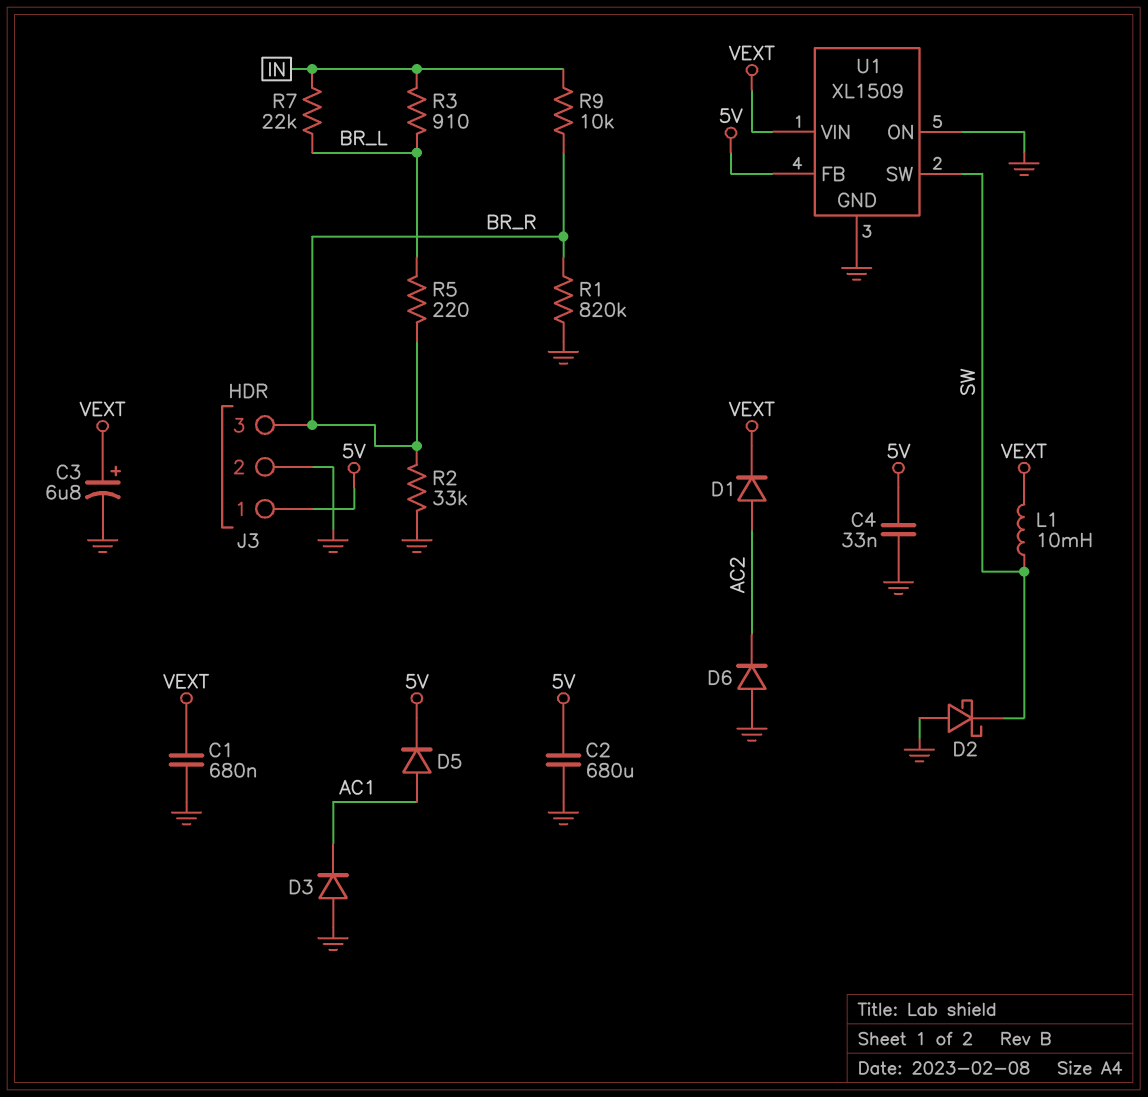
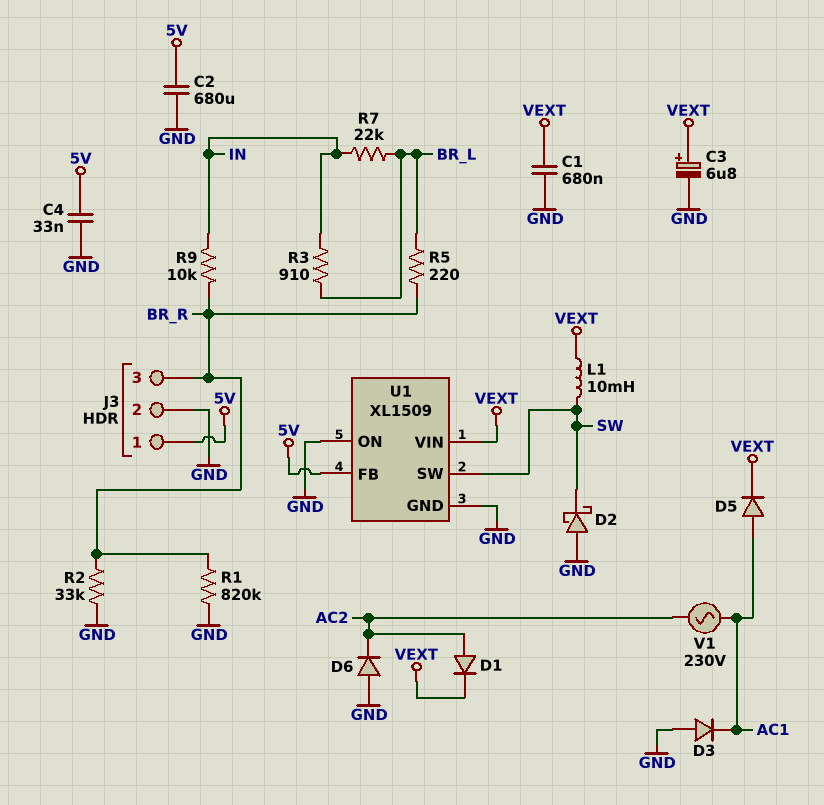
D5: diode (A AC1, K 5V) -> diode (A AC1, K VEXT)
V1: none -> AC 230V (AC1, AC2)

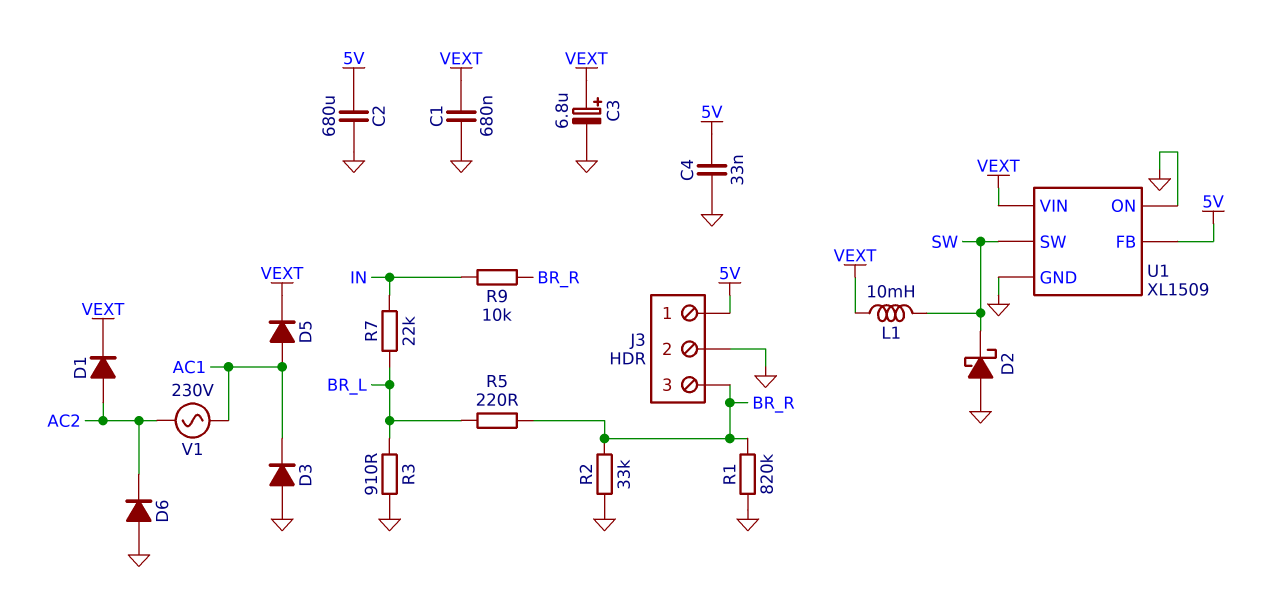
R3: 910 (BR_L, IN) -> 910 (BR_L, GND)

